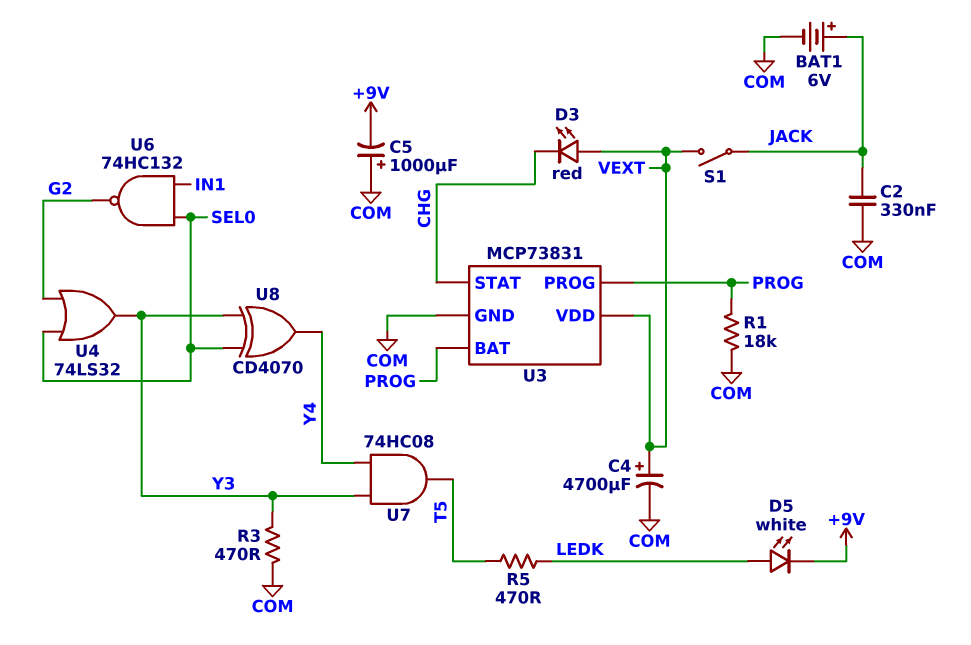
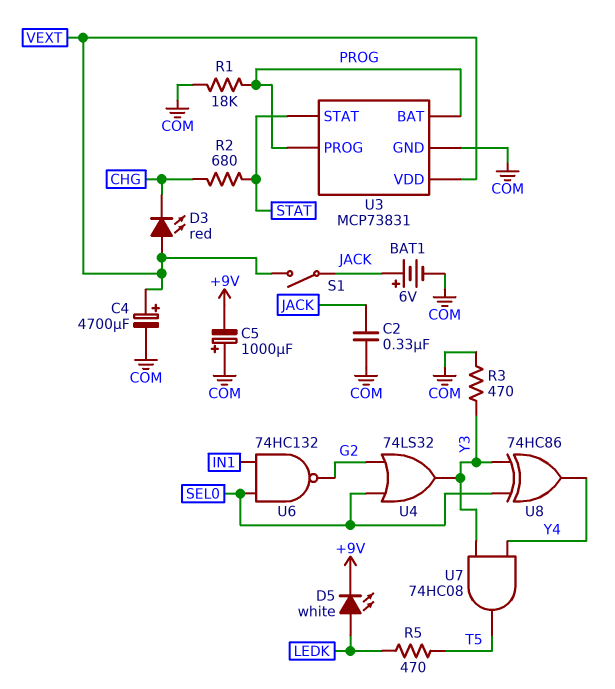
R2: none -> 680 (CHG, STAT)
U3 pin STAT: CHG -> STAT
U8: XOR CD4070 (in SEL0, in Y3, out Y4) -> XOR 74HC86 (in SEL0, in Y3, out Y4)

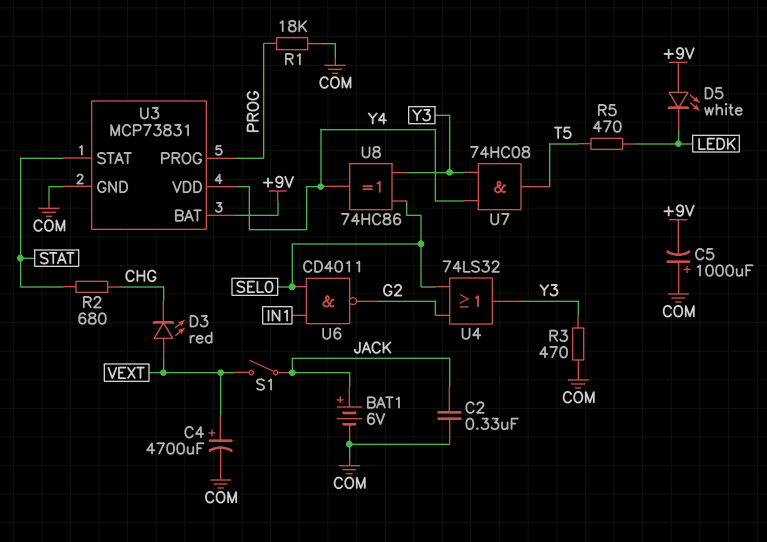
D5: LED white (A LEDK, K +9V) -> LED white (A +9V, K LEDK)
U3 pin BAT: PROG -> +9V
U3 pin VDD: VEXT -> Y4
U6: NAND 74HC132 (in IN1, in SEL0, out G2) -> NAND CD4011 (in IN1, in SEL0, out G2)

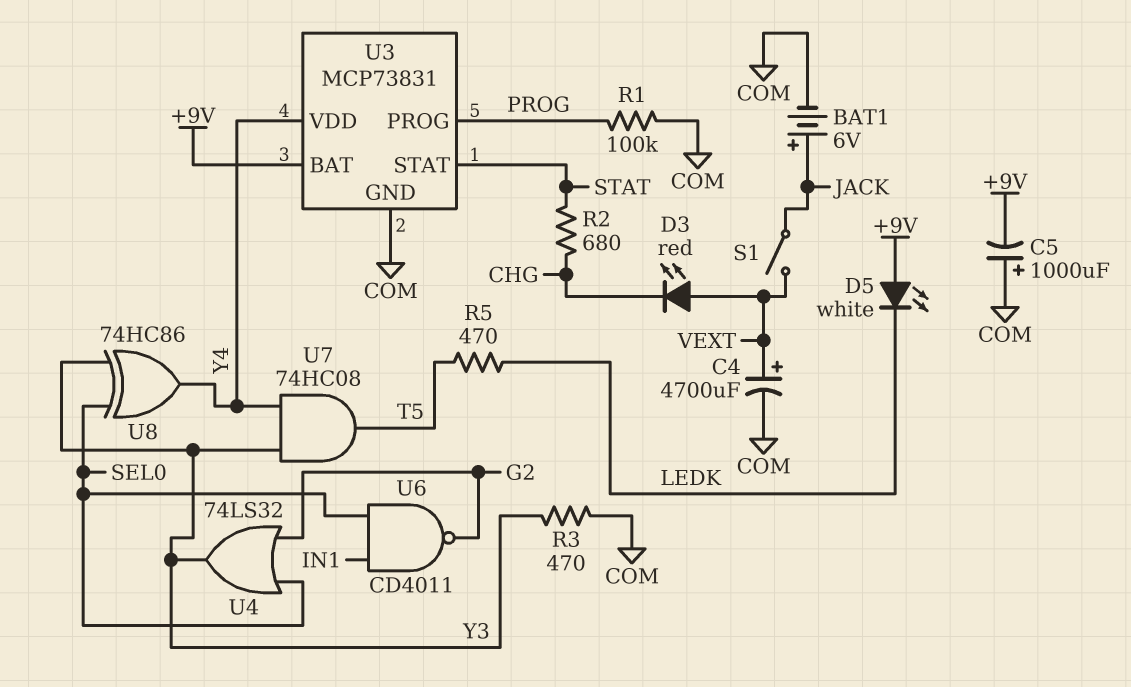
C2: 330nF (COM, JACK) -> none
R1: 18k (COM, PROG) -> 100k (COM, PROG)

